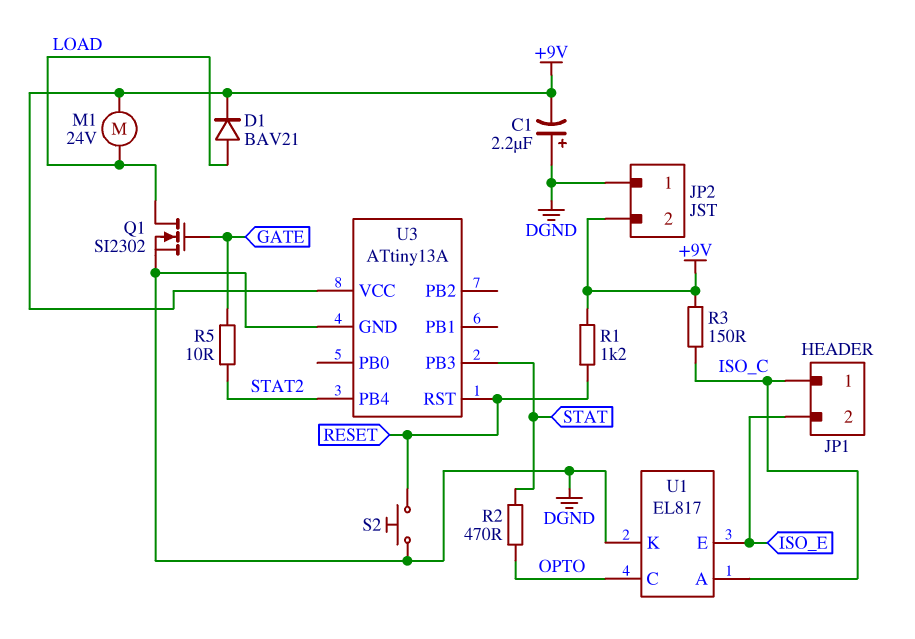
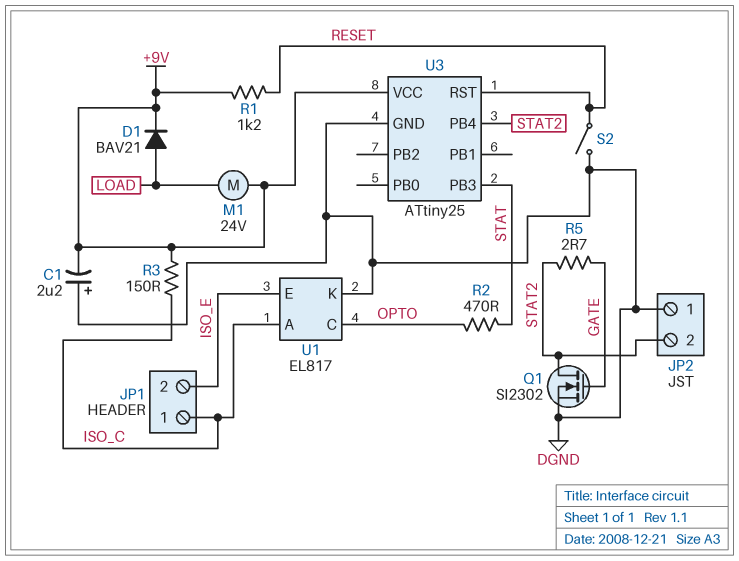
JP2 pin 2: +9V -> STAT2
Q1: NMOS SI2302 (G GATE, D LOAD, S DGND) -> NMOS SI2302 (G GATE, D STAT2, S DGND)
R5: 10 (GATE, STAT2) -> 2.7 (GATE, STAT2)
S2: button (DGND, RESET) -> switch (DGND, RESET)
U3: ATtiny13A -> ATtiny25

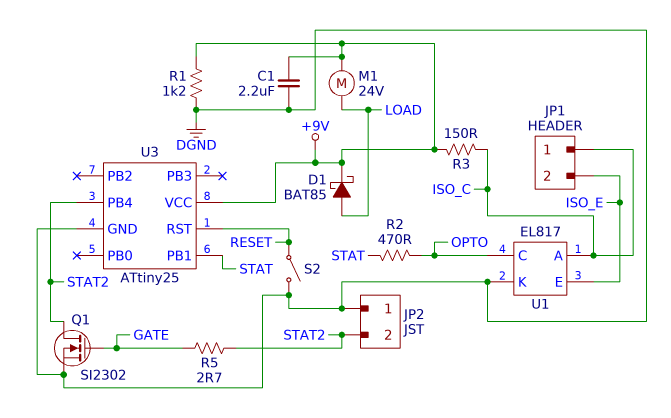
C1: 2.2uF (plus DGND, minus +9V) -> 2.2uF (+9V, DGND)
D1: diode BAV21 (A LOAD, K +9V) -> schottky BAT85 (A LOAD, K +9V)
R1: 1.2k (+9V, RESET) -> 1.2k (+9V, DGND)
U3 pin PB1: none -> STAT
U3 pin PB3: STAT -> none

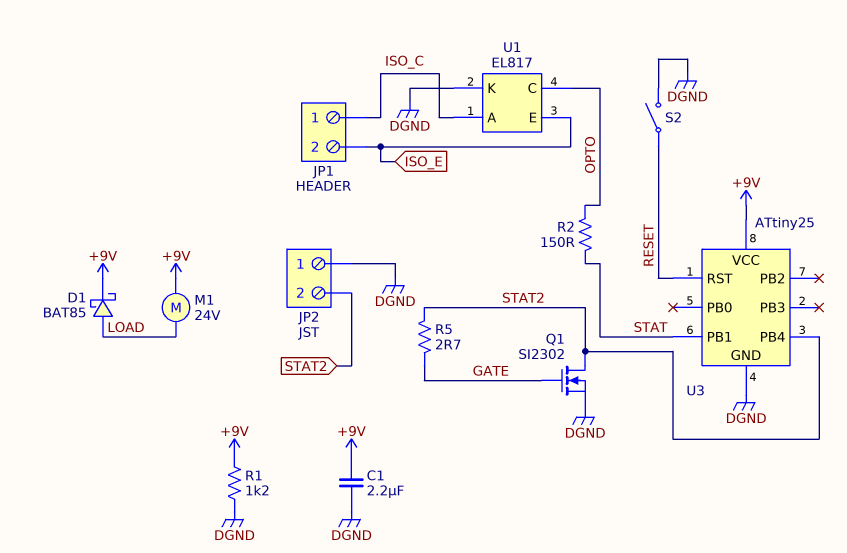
R2: 470 (OPTO, STAT) -> 150 (OPTO, STAT)
R3: 150 (+9V, ISO_C) -> none

